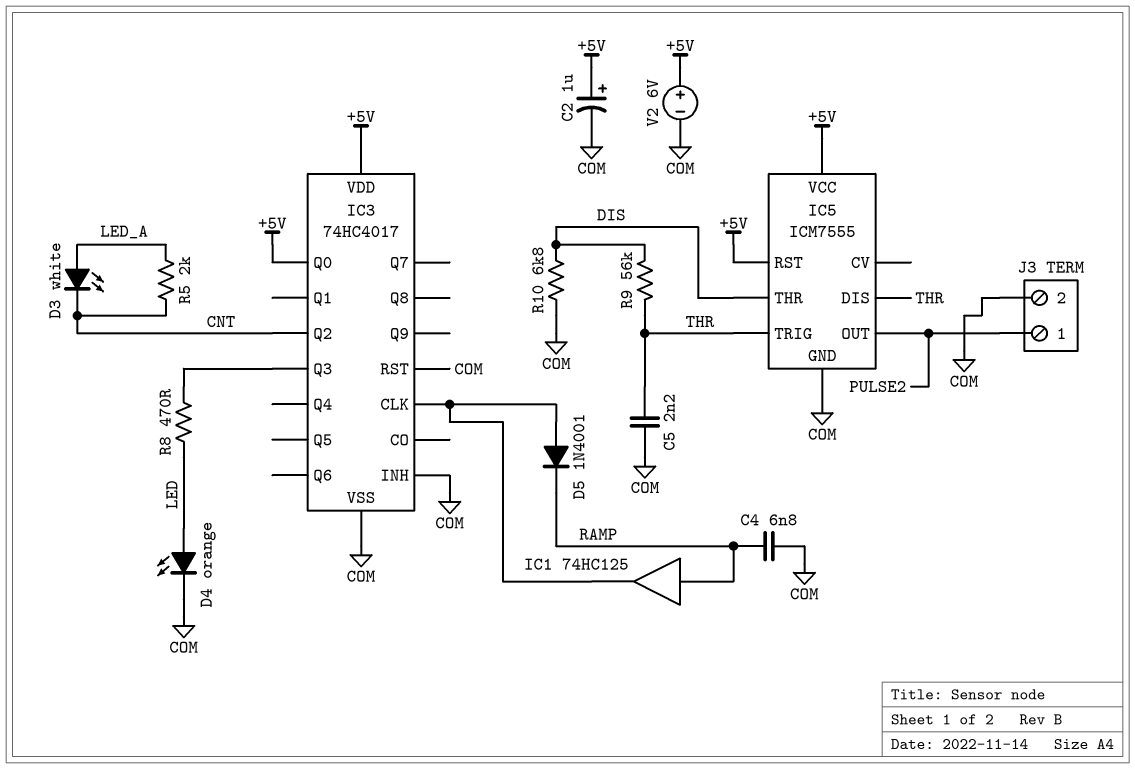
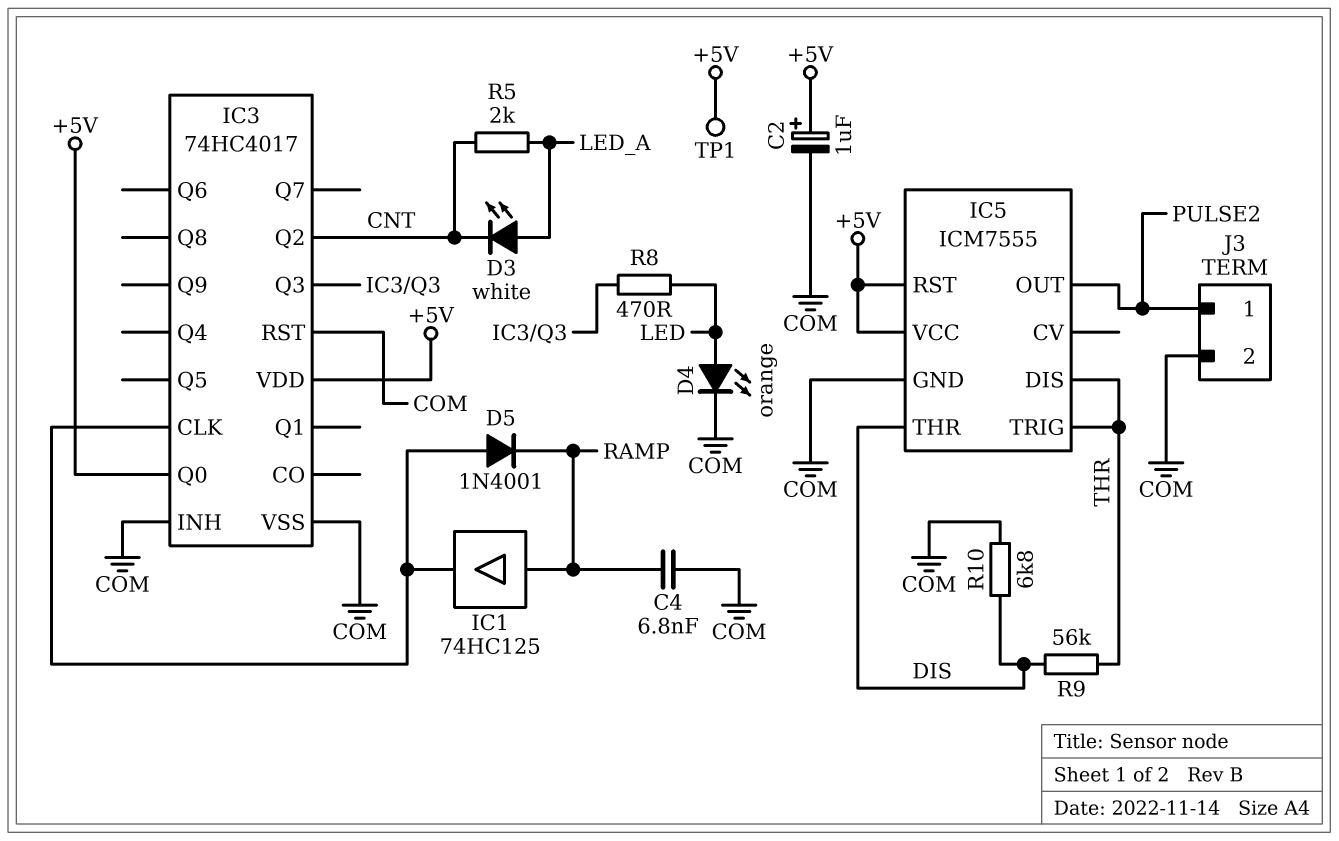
C5: 2.2nF (COM, THR) -> none
TP1: none -> test point (+5V)
V2: 6V (plus +5V, minus COM) -> none

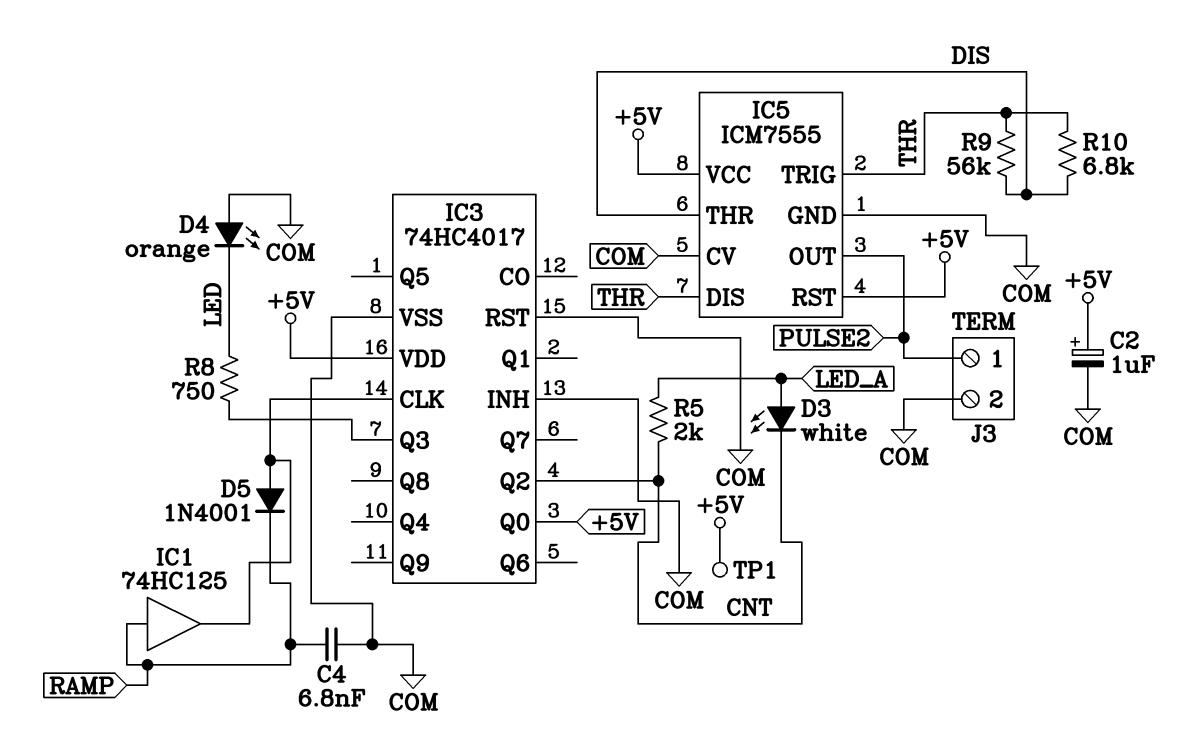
D4: LED orange (A LED, K COM) -> LED orange (A COM, K LED)
IC5 pin CV: none -> COM
R8: 470 (IC3/Q3, LED) -> 750 (IC3/Q3, LED)
R10: 6.8k (COM, DIS) -> 6.8k (DIS, THR)

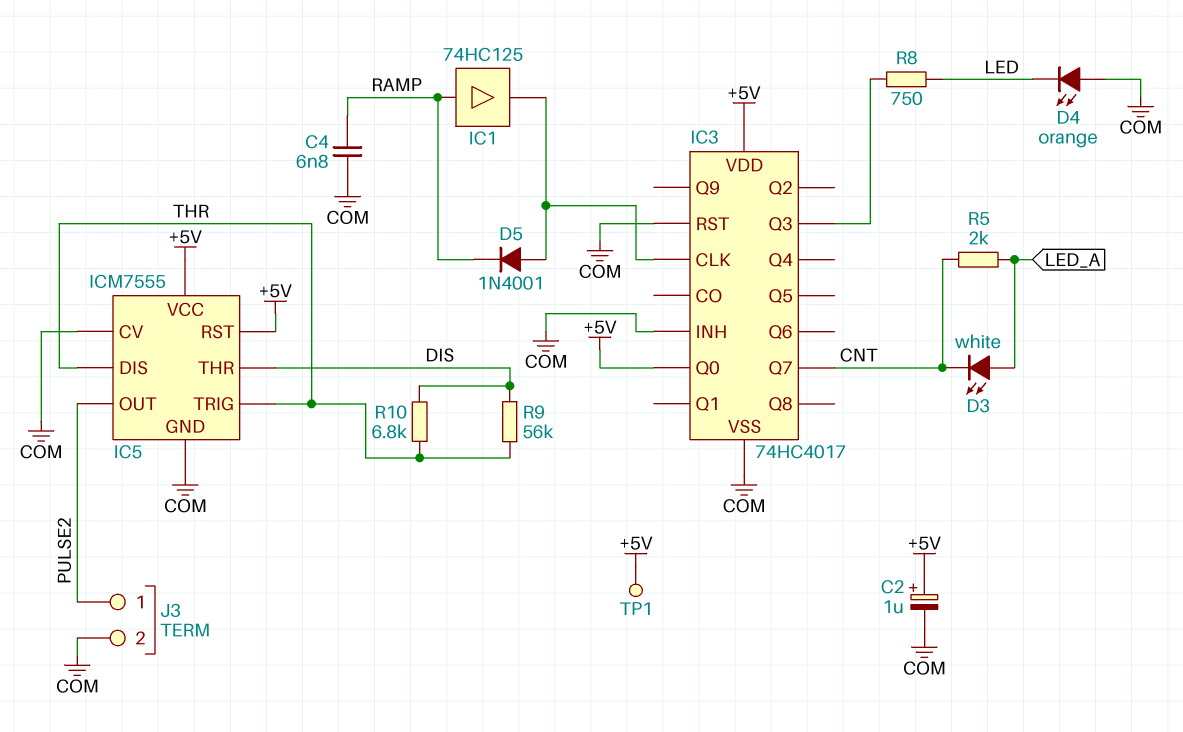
IC3 pin Q2: CNT -> none
IC3 pin Q7: none -> CNT

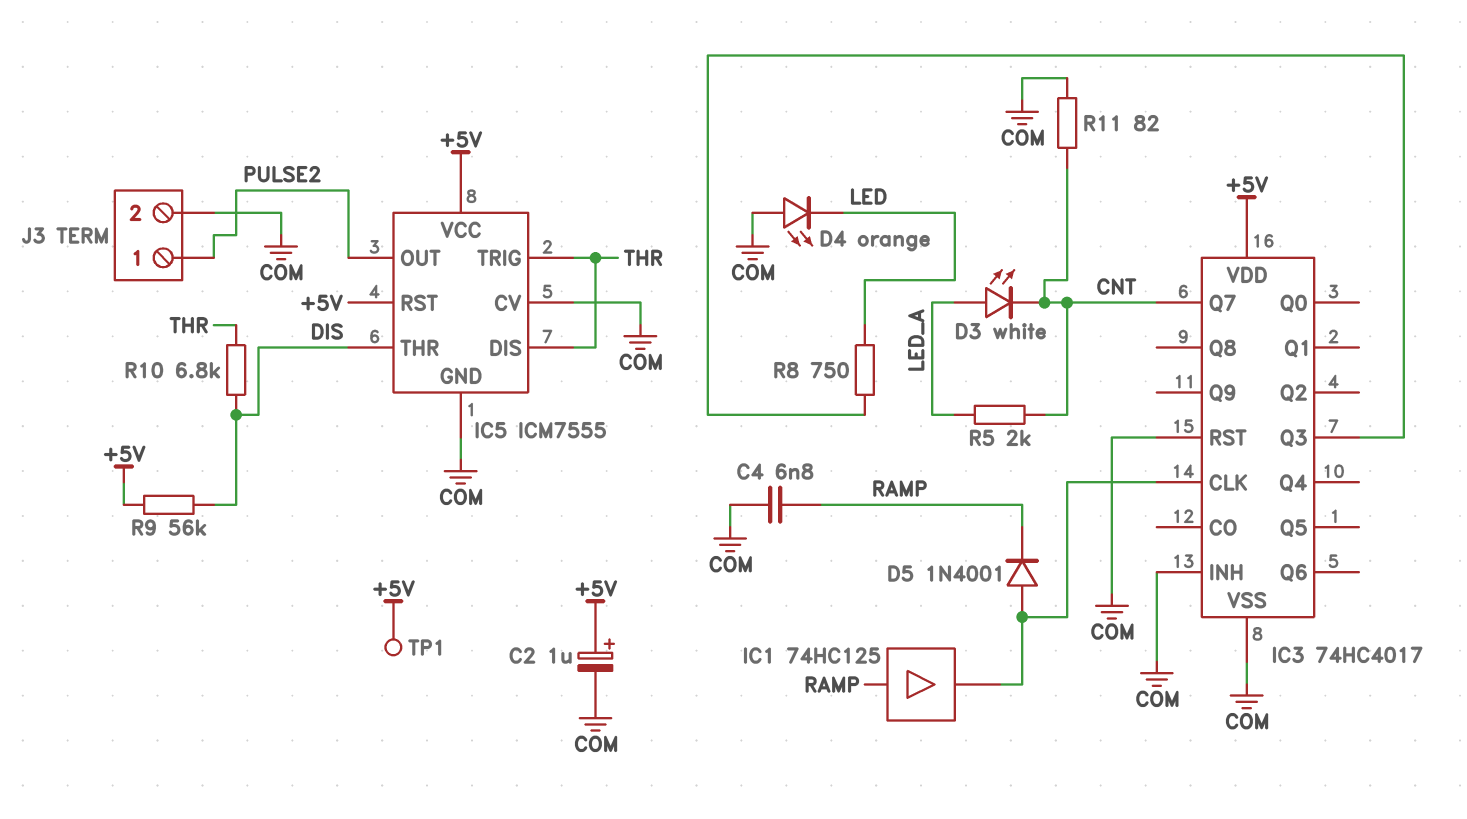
IC3 pin Q0: +5V -> none
R9: 56k (DIS, THR) -> 56k (+5V, DIS)
R11: none -> 82 (CNT, COM)

